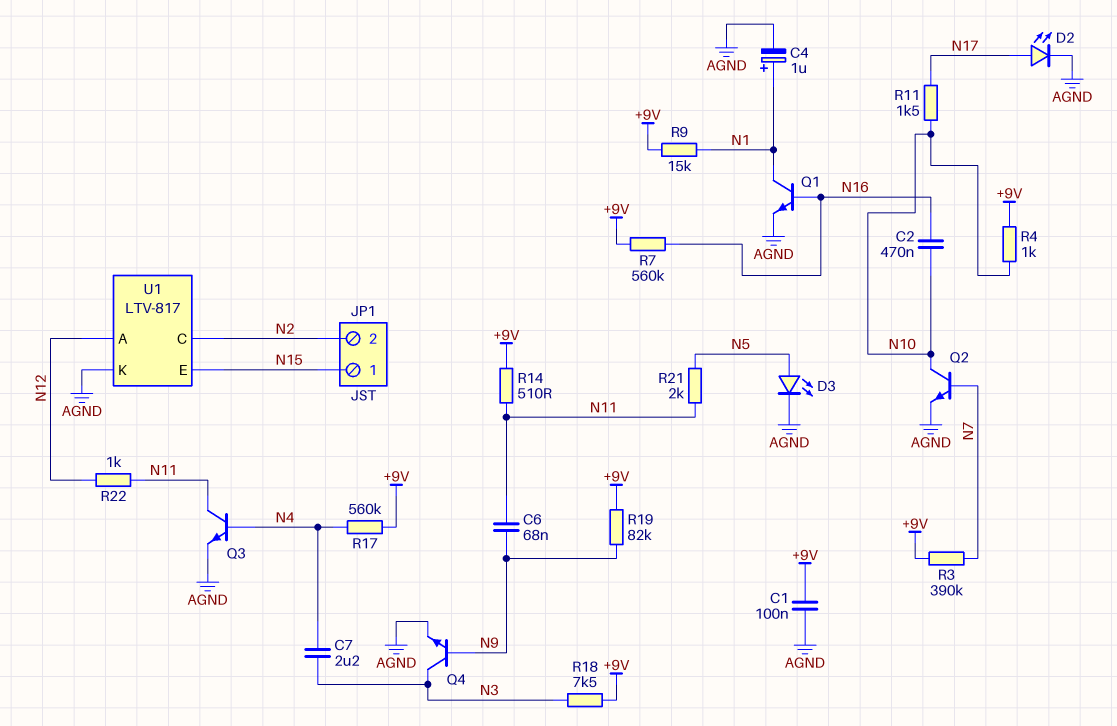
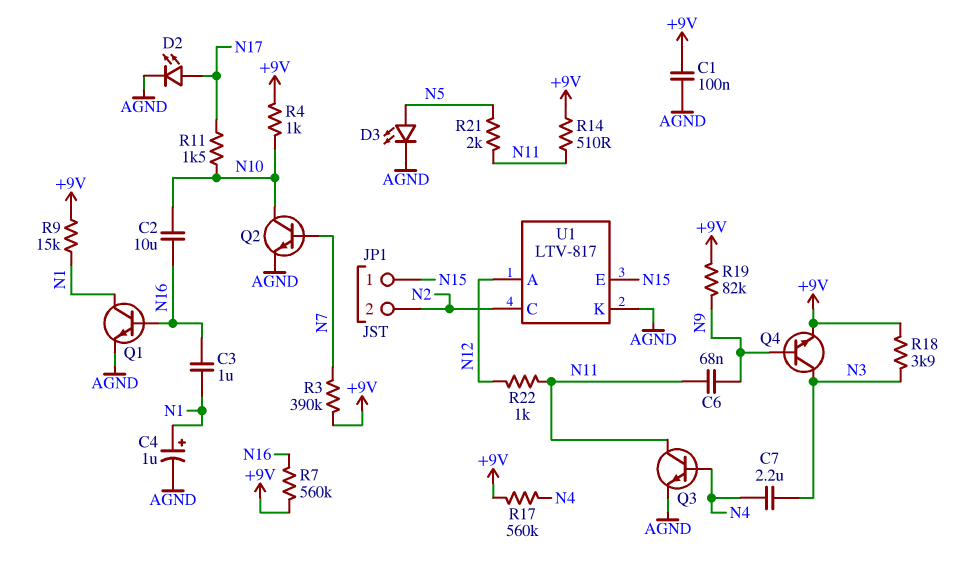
C2: 470nF (N10, N16) -> 10uF (N10, N16)
C3: none -> 1uF (N1, N16)
Q4: NPN (B N9, C N3, E AGND) -> NPN (B N9, C N3, E +9V)
R18: 7.5k (+9V, N3) -> 3.9k (+9V, N3)

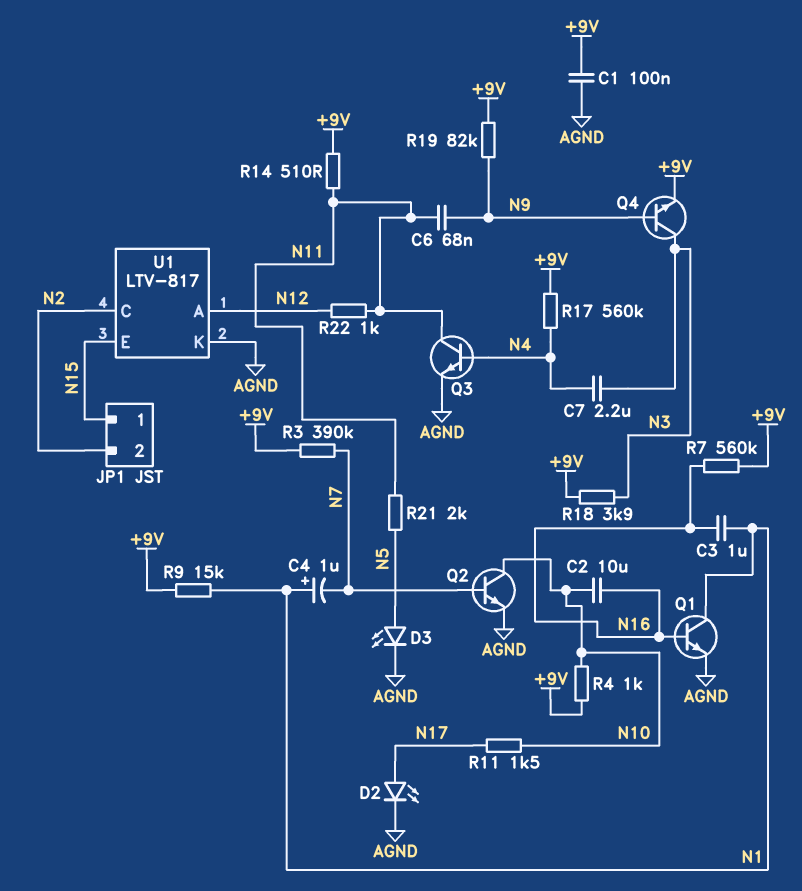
C4: 1uF (plus N1, minus AGND) -> 1uF (plus N1, minus N7)

